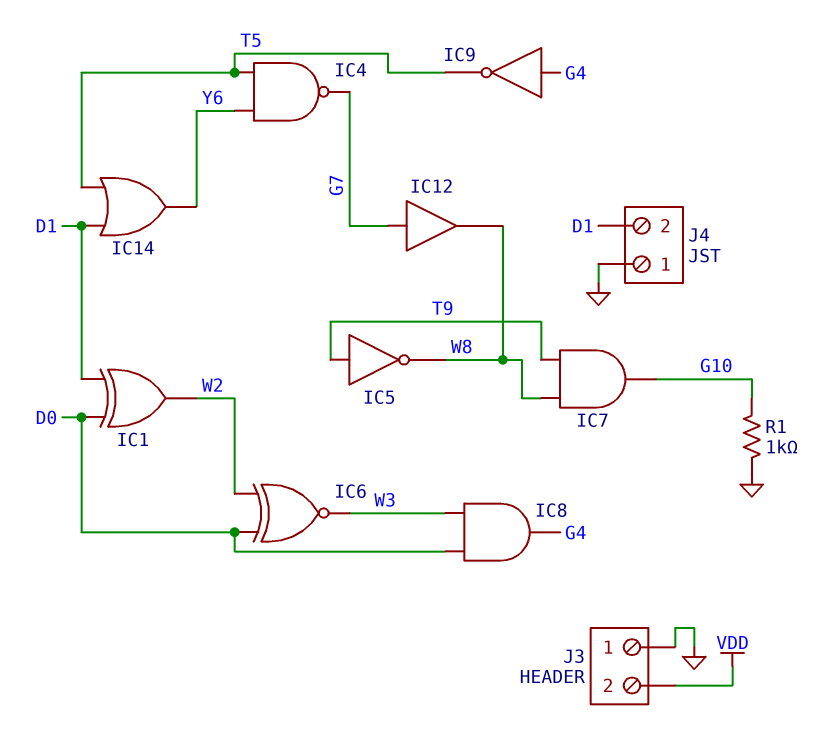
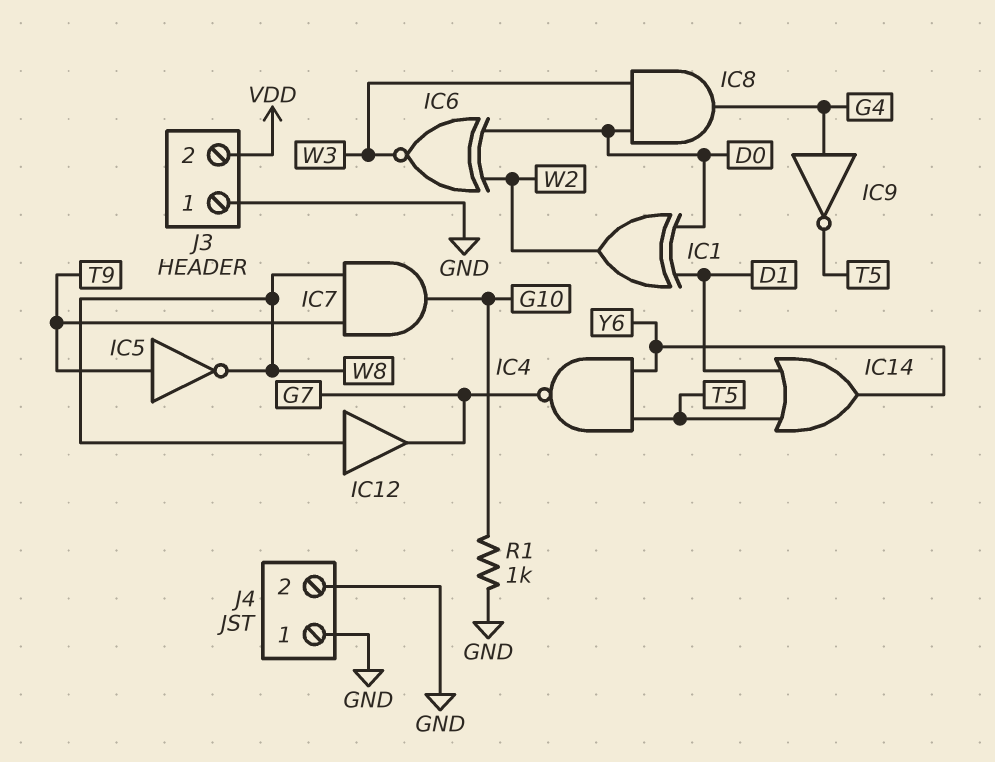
IC12: buffer (in G7, out W8) -> buffer (in W8, out G7)
J4 pin 2: D1 -> GND

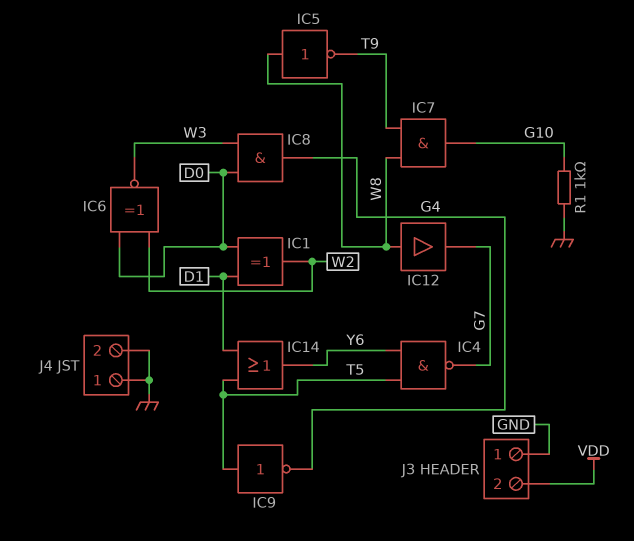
IC5: NOT (in T9, out W8) -> NOT (in W8, out T9)
IC9: NOT (in G4, out T5) -> NOT (in T5, out G4)

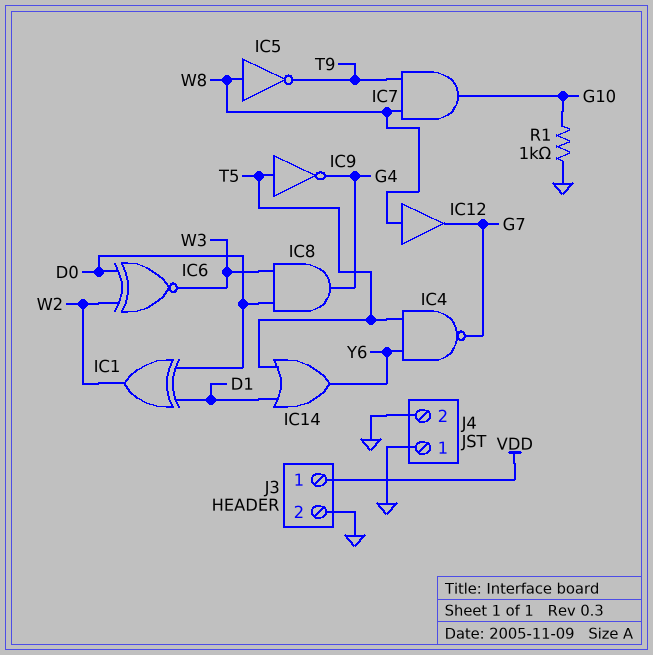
J3 pin 1: GND -> VDD
J3 pin 2: VDD -> GND

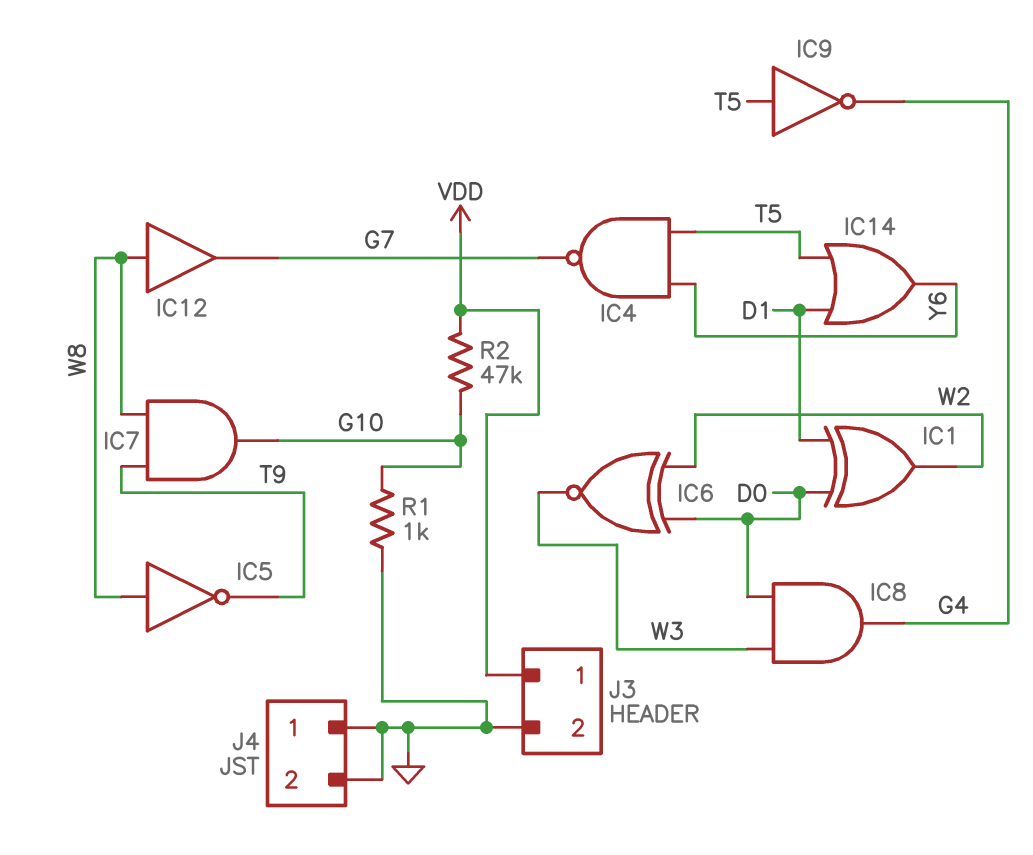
R2: none -> 47k (G10, VDD)

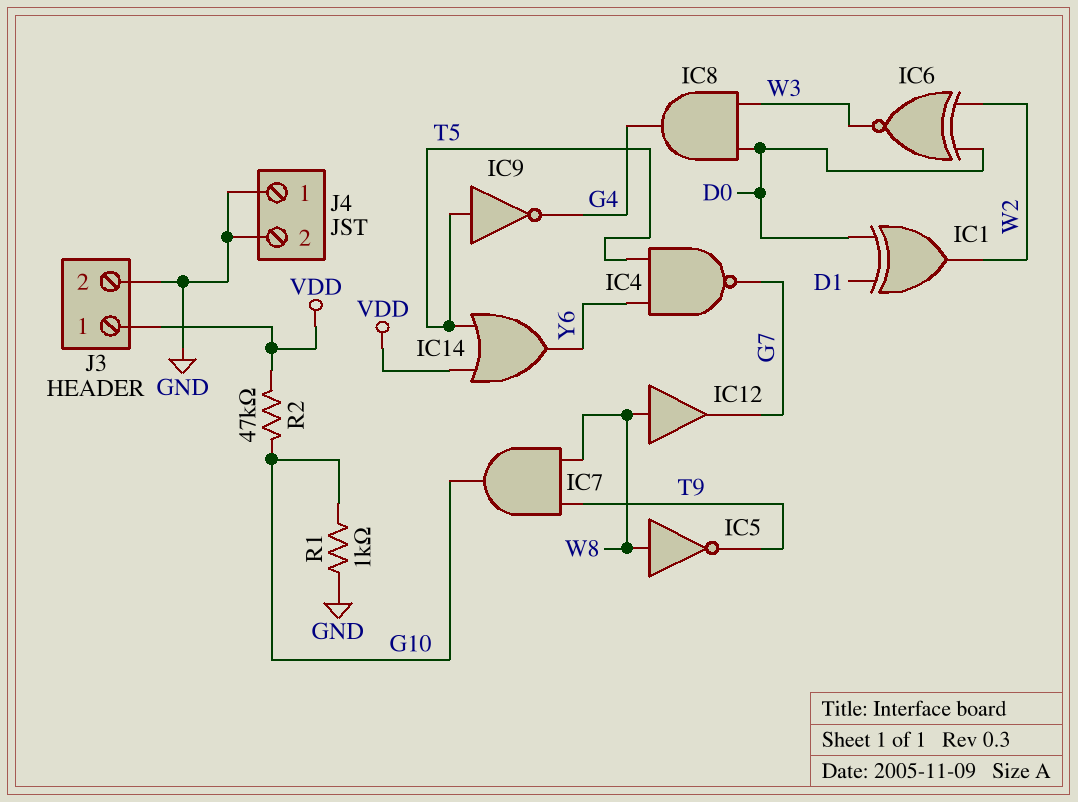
IC14: OR (in D1, in T5, out Y6) -> OR (in T5, in VDD, out Y6)

